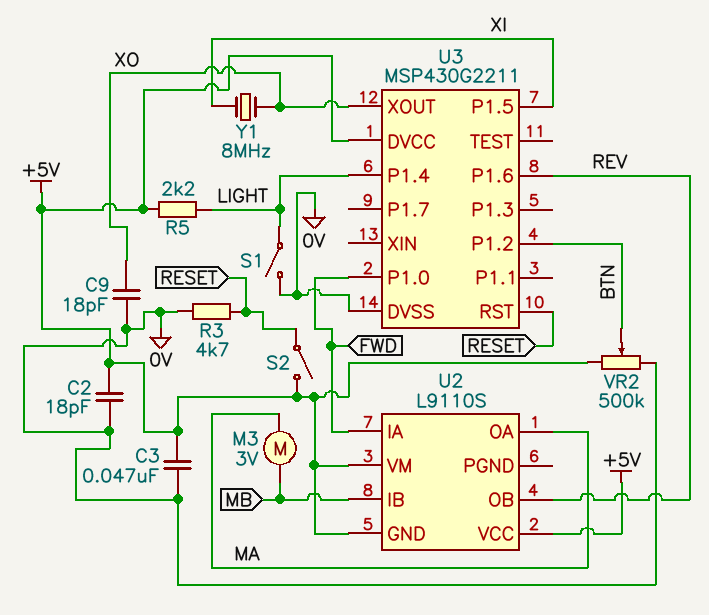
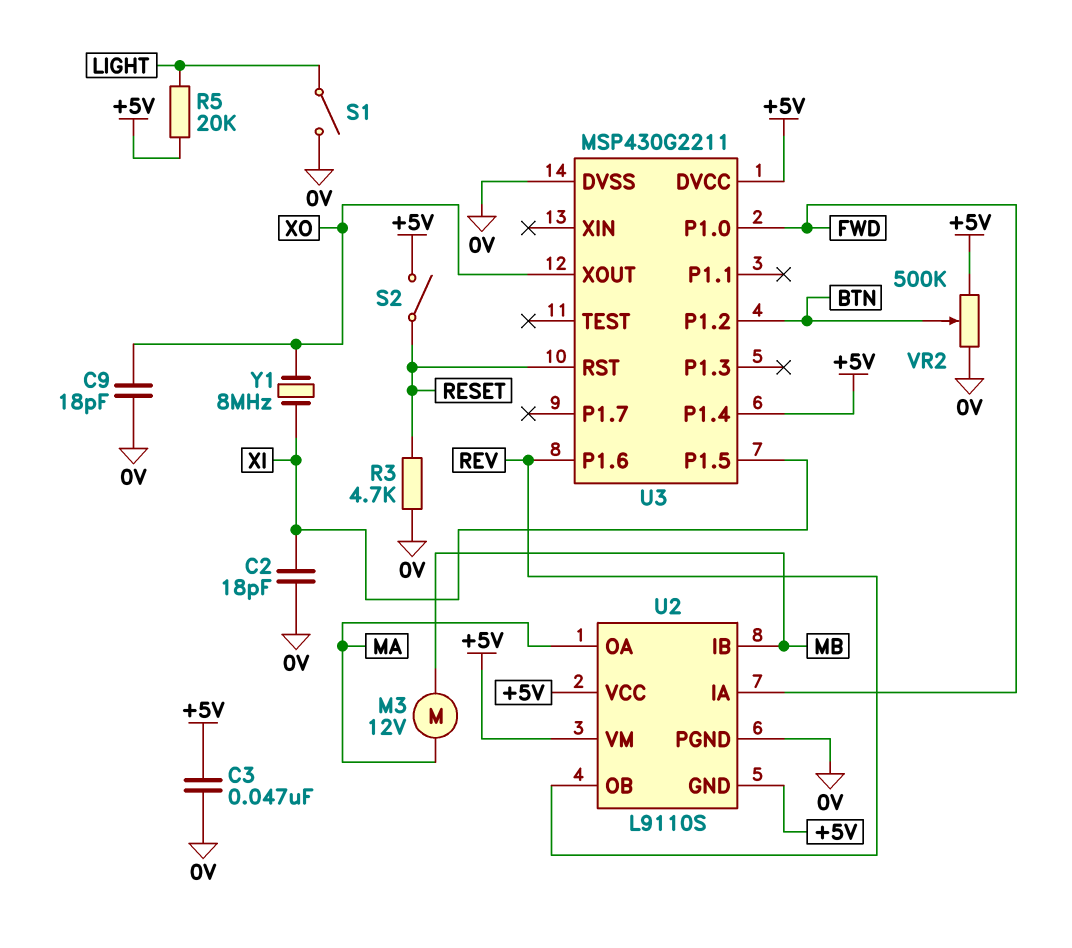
C2: 18pF (+5V, 0V) -> 18pF (0V, XI)
M3: motor 3V (MA, MB) -> motor 12V (MA, MB)
R5: 2.2k (+5V, LIGHT) -> 20k (+5V, LIGHT)
U2 pin PGND: none -> 0V
U3 pin P1.4: LIGHT -> +5V

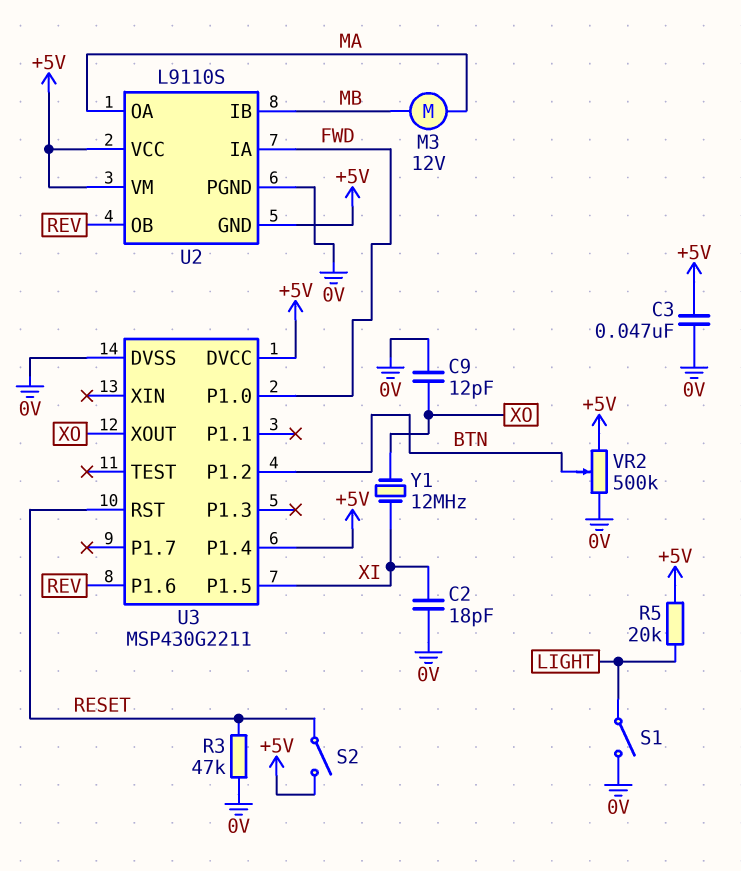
C9: 18pF (0V, XO) -> 12pF (0V, XO)
R3: 4.7k (0V, RESET) -> 47k (0V, RESET)
Y1: 8MHz (XI, XO) -> 12MHz (XI, XO)

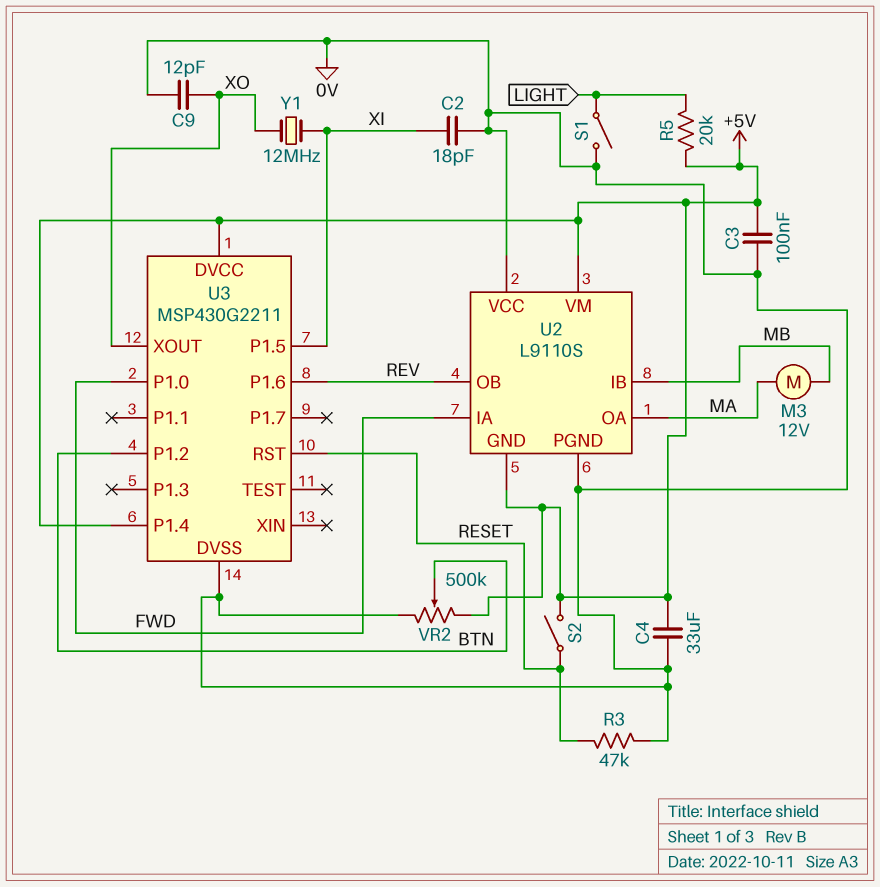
C3: 47nF (+5V, 0V) -> 100nF (+5V, 0V)
C4: none -> 33uF (+5V, 0V)
U2 pin VCC: +5V -> 0V

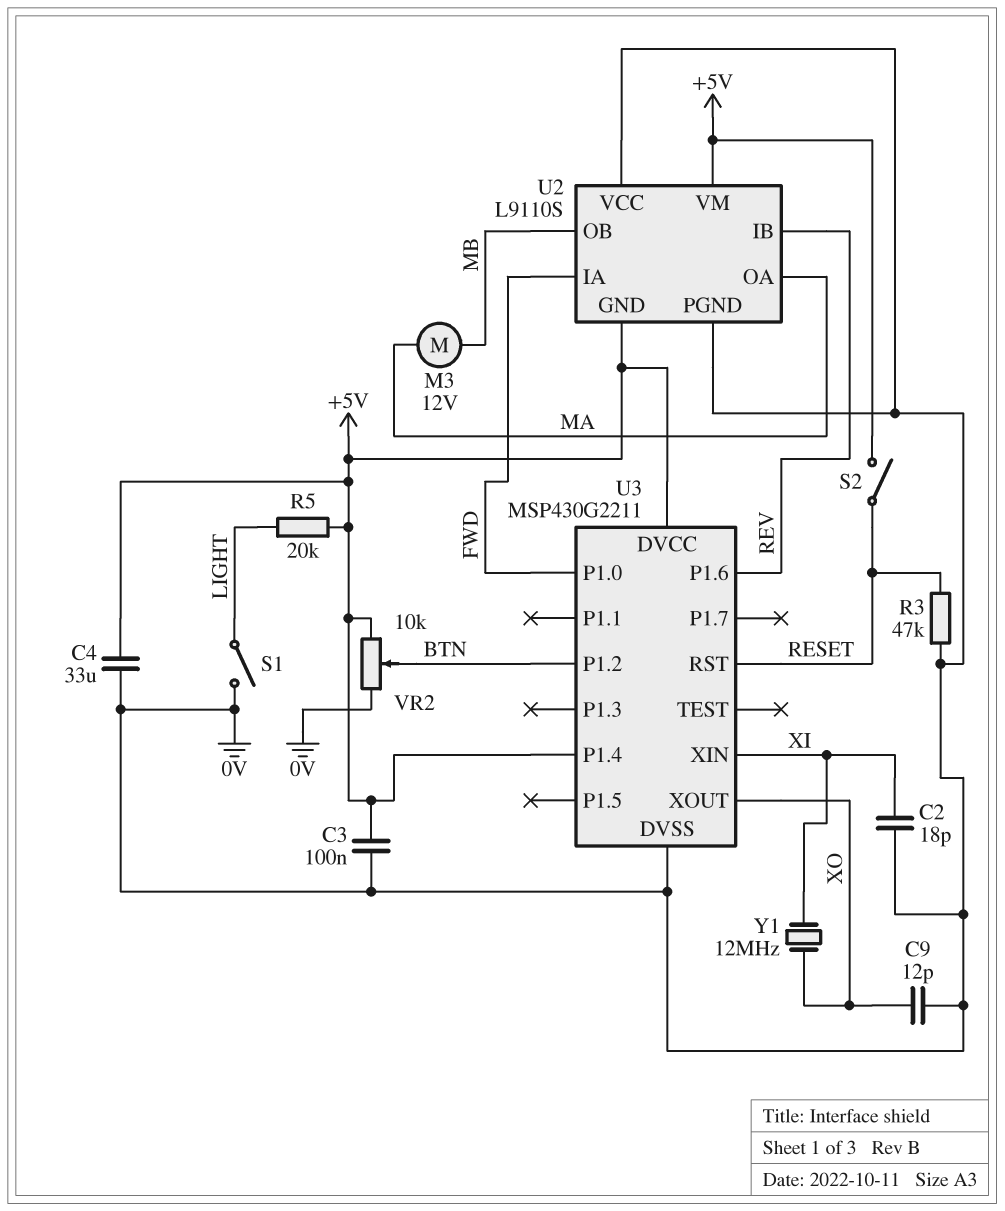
U2 pin IB: MB -> REV
U2 pin OB: REV -> MB
U3 pin P1.5: XI -> none
U3 pin XIN: none -> XI
VR2: 500k (+5V, 0V, wiper BTN) -> 10k (+5V, 0V, wiper BTN)

